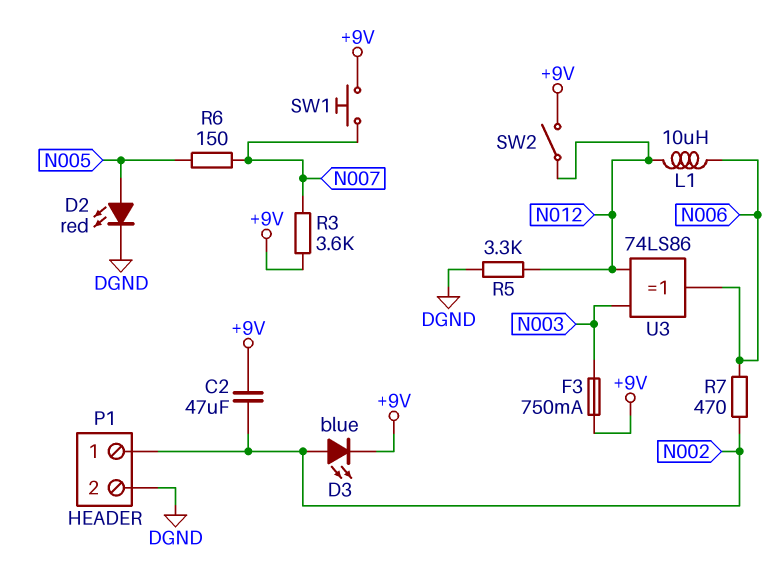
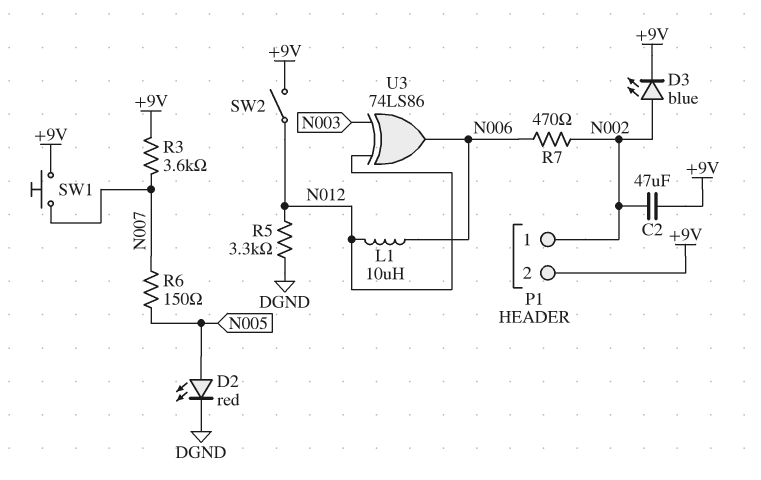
F3: 750mA (+9V, N003) -> none
P1 pin 2: DGND -> +9V

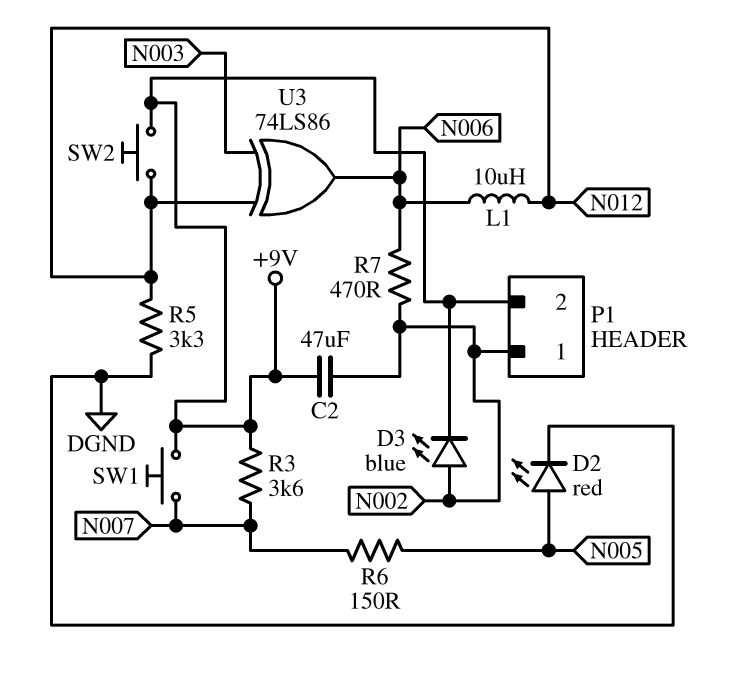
SW2: switch (+9V, N012) -> button (+9V, N012)

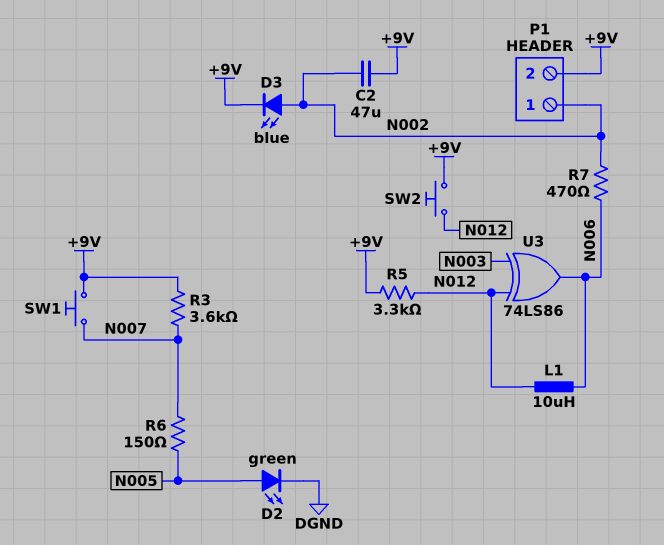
D2: LED red (A N005, K DGND) -> LED green (A N005, K DGND)
R5: 3.3k (DGND, N012) -> 3.3k (+9V, N012)

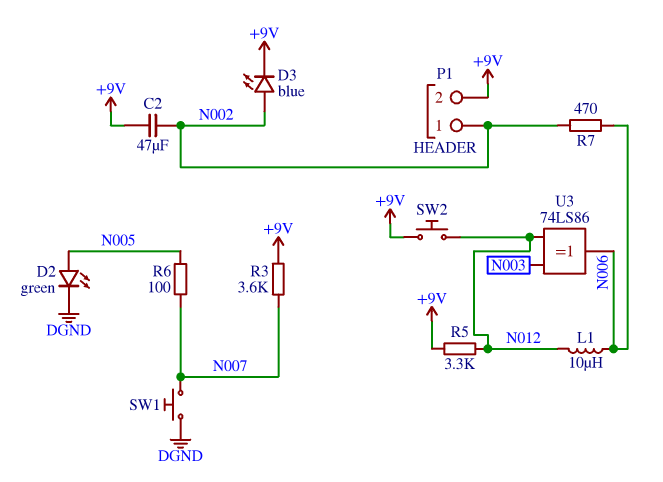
R6: 150 (N005, N007) -> 100 (N005, N007)
SW1: button (+9V, N007) -> button (DGND, N007)

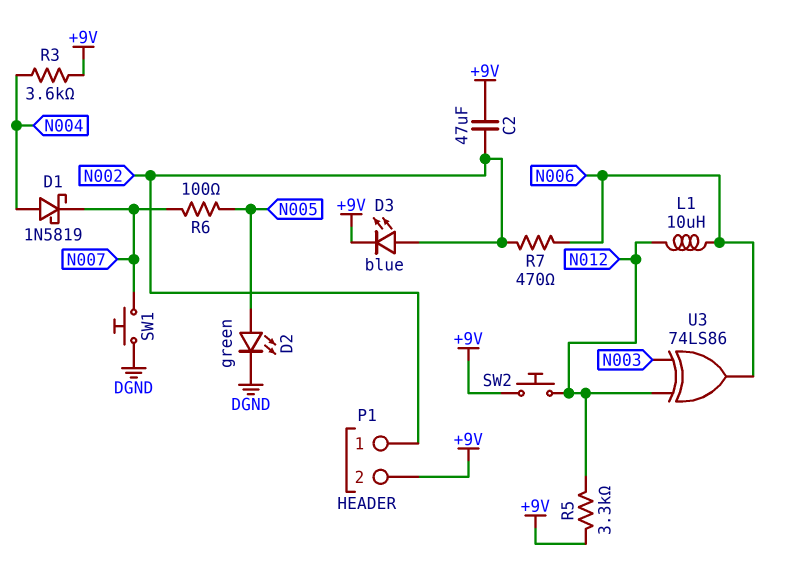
D1: none -> schottky 1N5819 (A N004, K N007)
R3: 3.6k (+9V, N007) -> 3.6k (+9V, N004)

